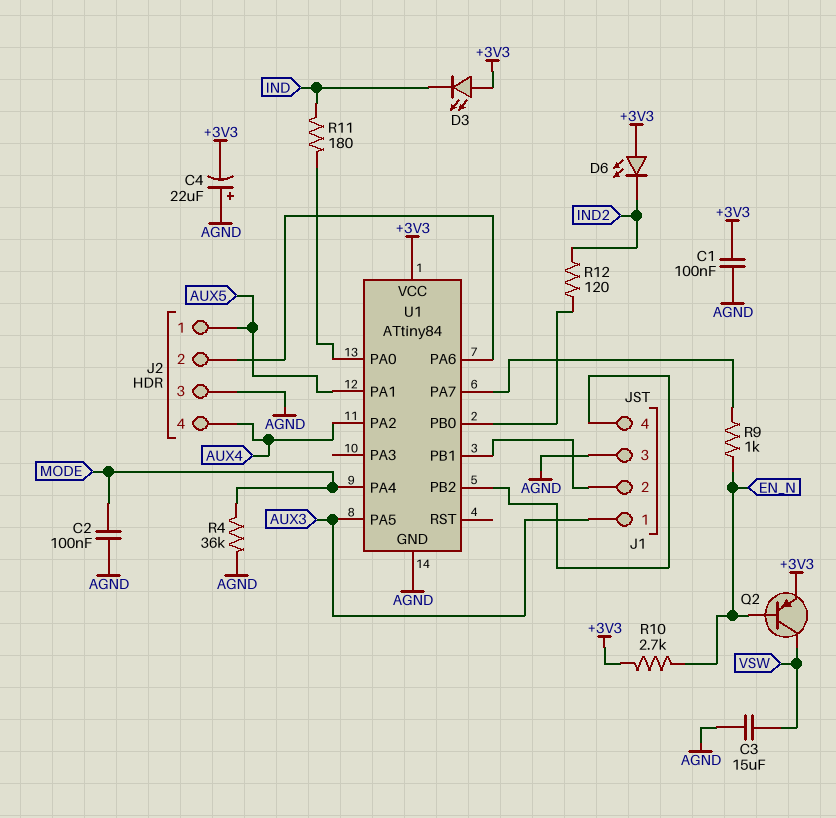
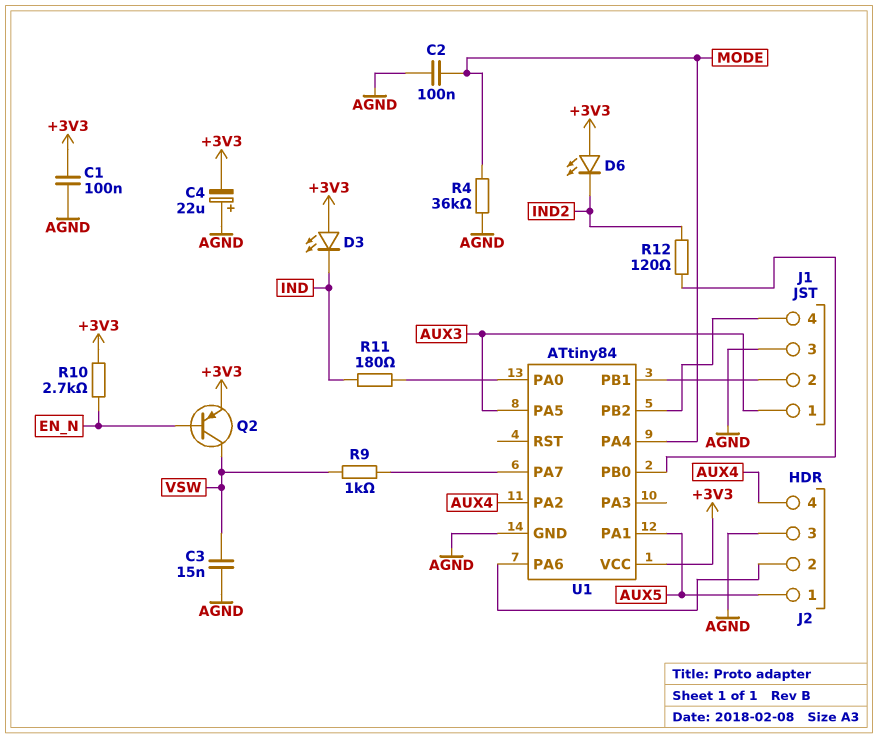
C3: 15uF (AGND, VSW) -> 15nF (AGND, VSW)
R9: 1k (EN_N, U1/PA7) -> 1k (U1/PA7, VSW)

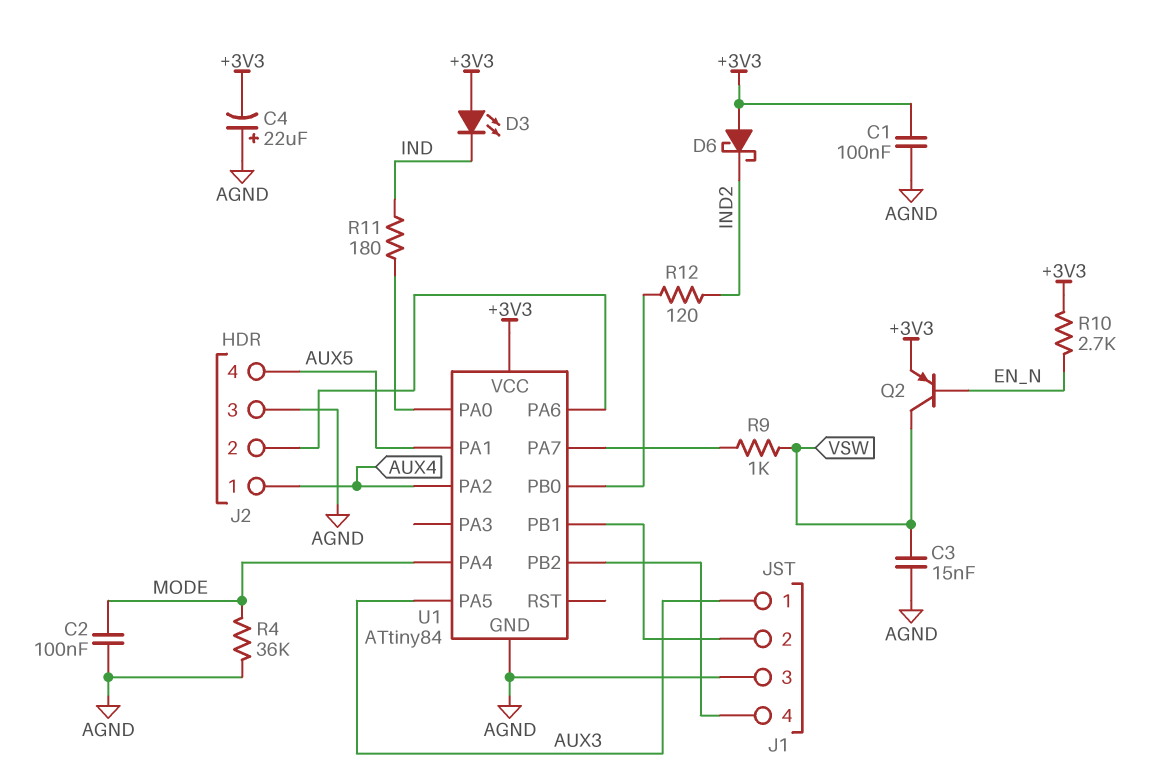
D6: LED (A +3V3, K IND2) -> schottky (A +3V3, K IND2)
J2 pin 1: AUX5 -> AUX4
J2 pin 4: AUX4 -> AUX5

